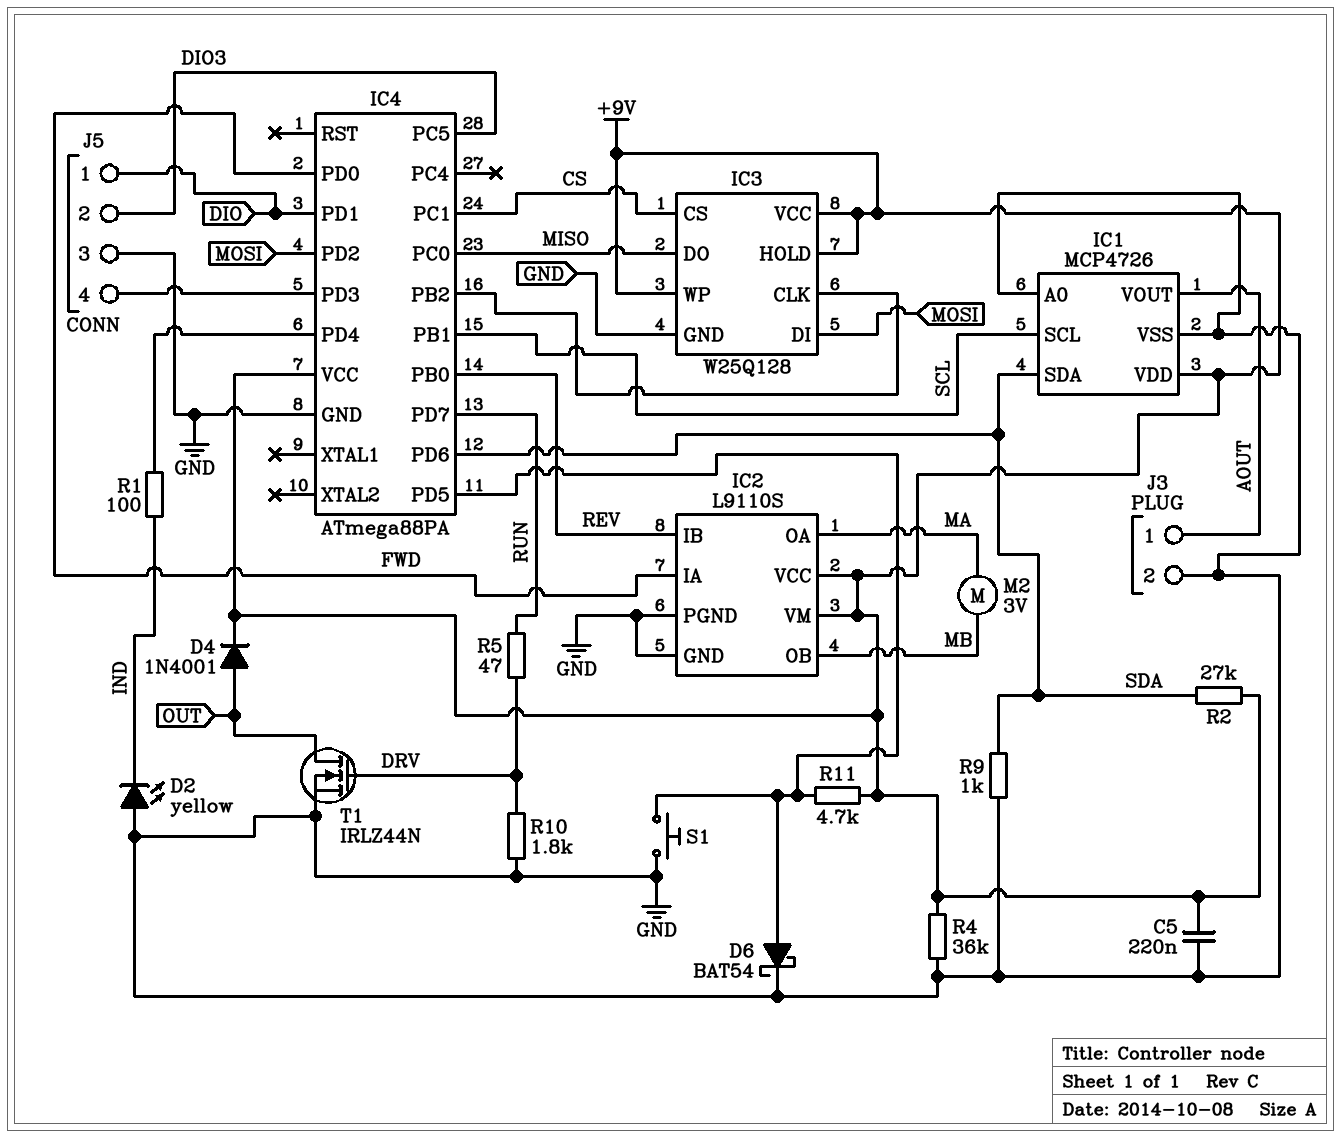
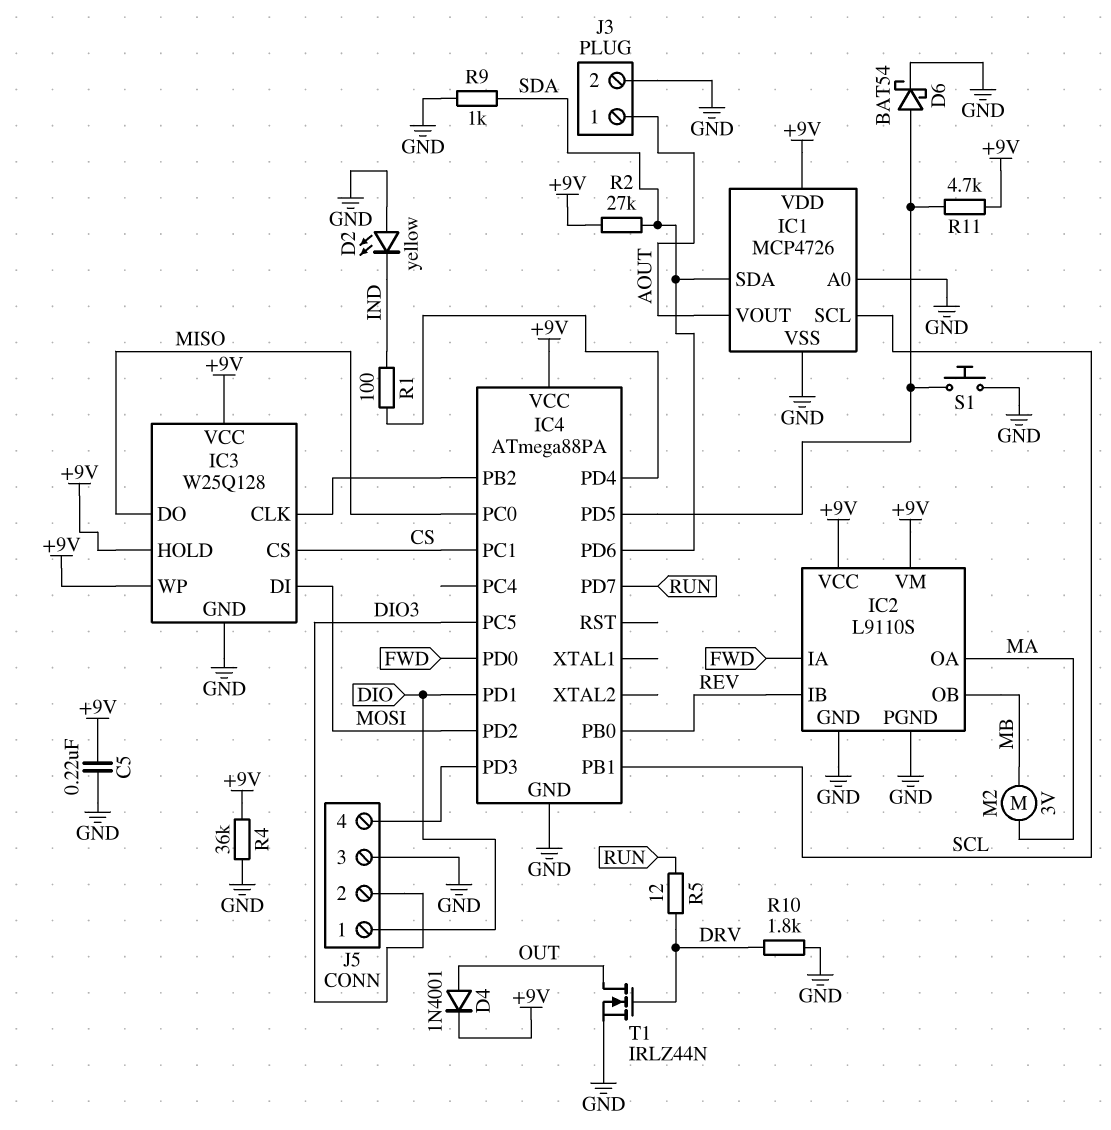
R5: 47 (DRV, RUN) -> 12 (DRV, RUN)

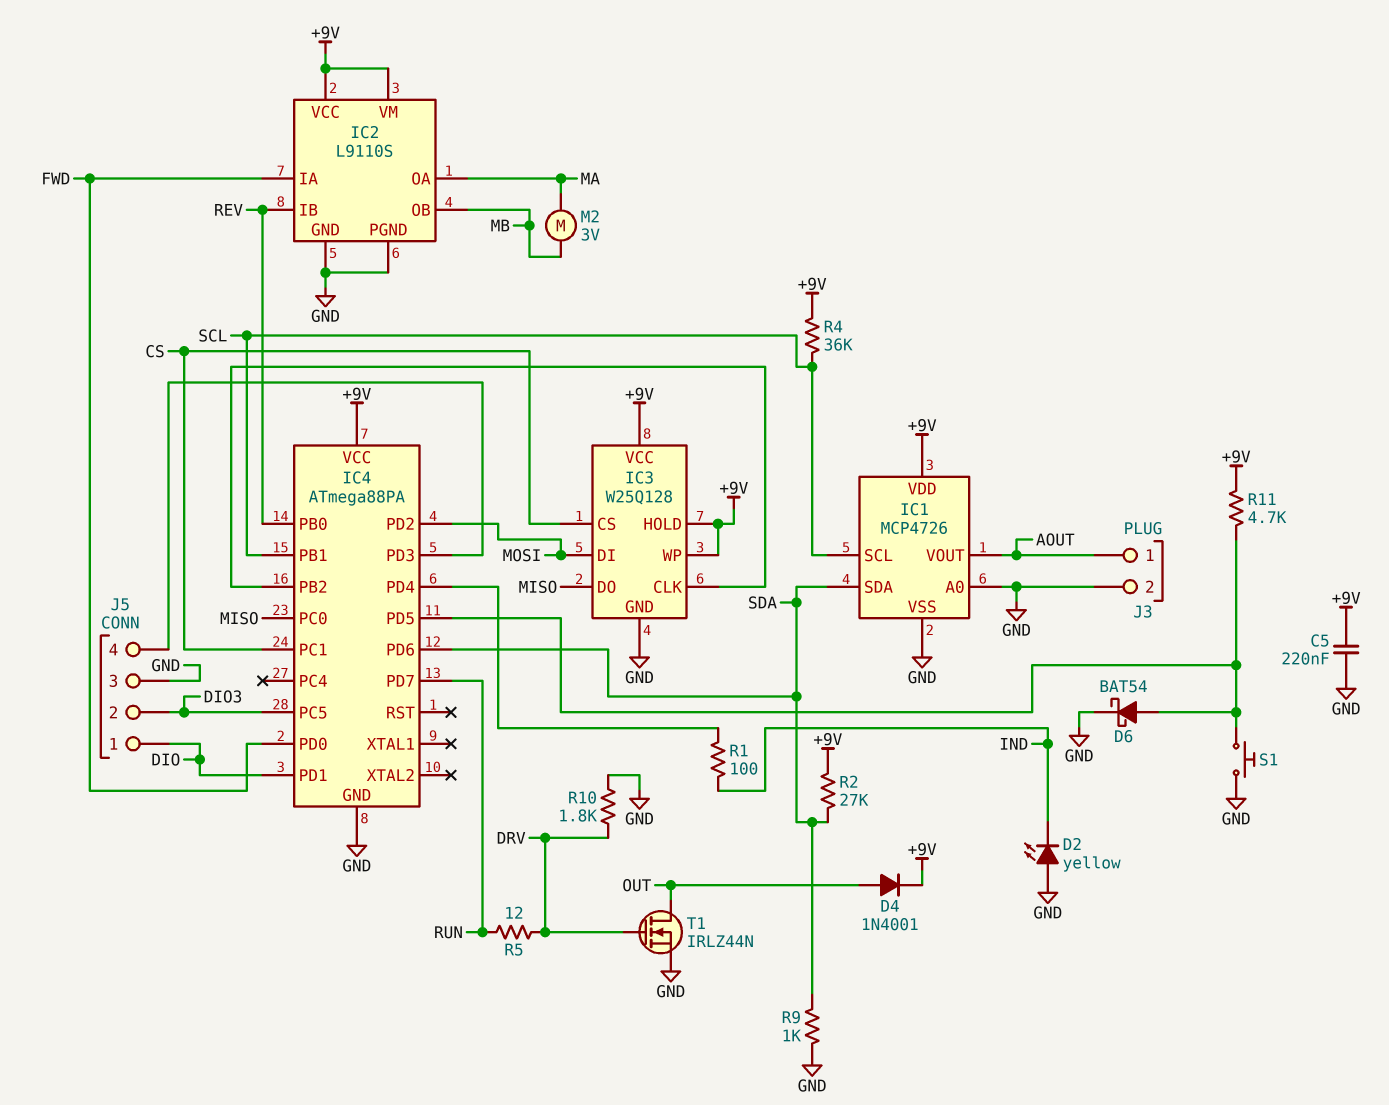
R4: 36k (+9V, GND) -> 36k (+9V, SCL)

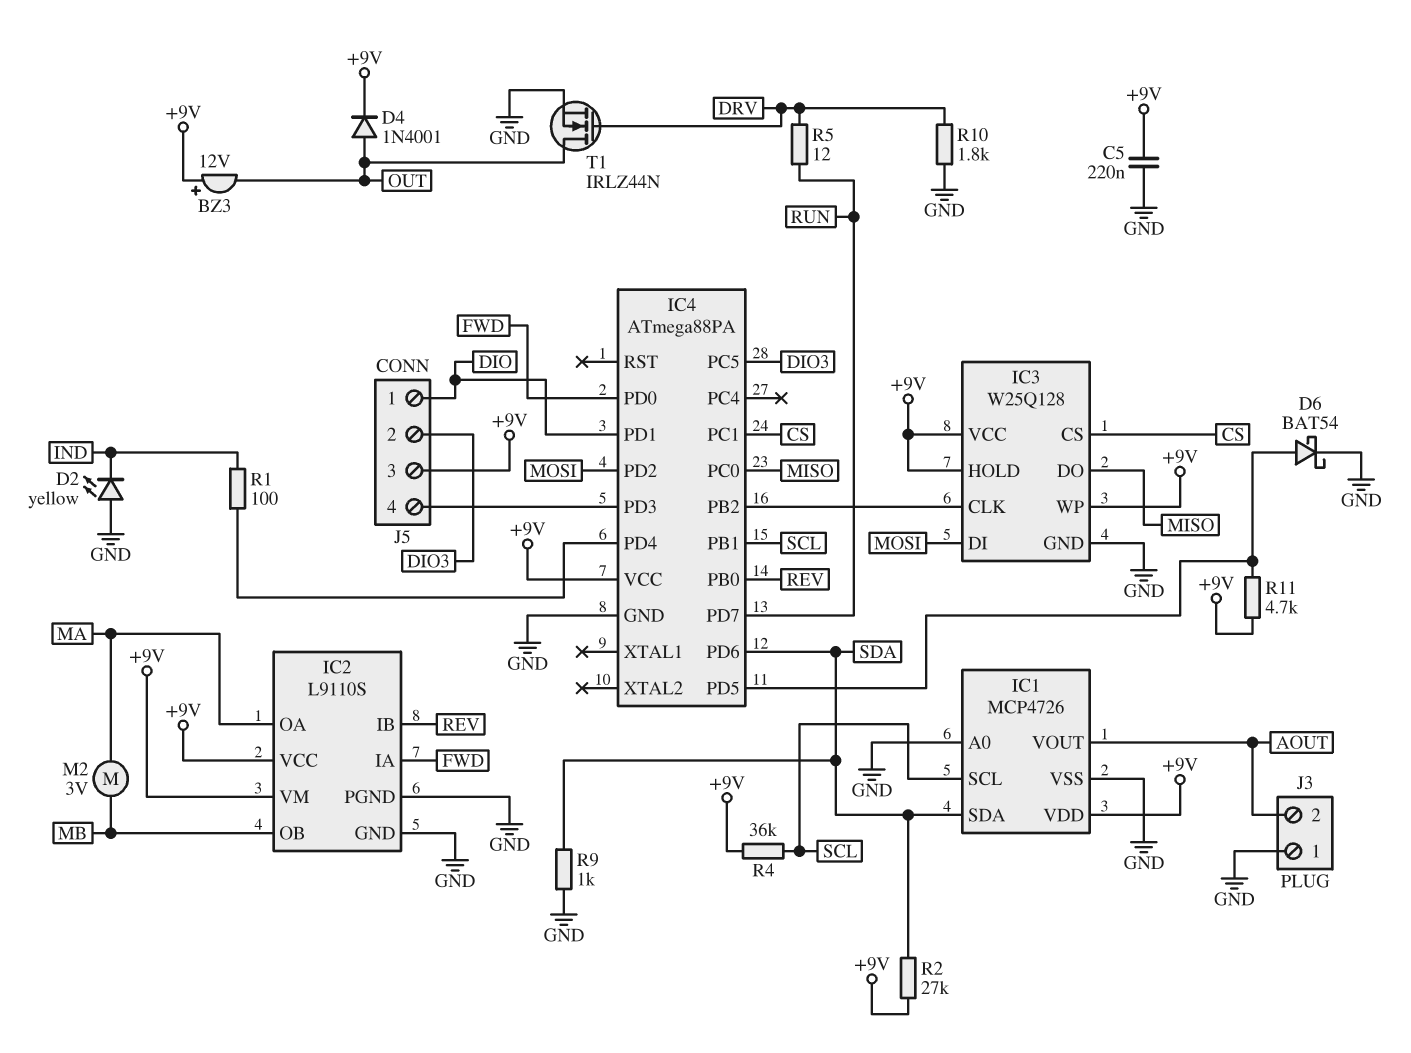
BZ3: none -> buzzer 12V (plus +9V, minus OUT)
J3 pin 1: AOUT -> GND
J3 pin 2: GND -> AOUT
J5 pin 3: GND -> +9V
S1: button (GND, IC4/PD5) -> none

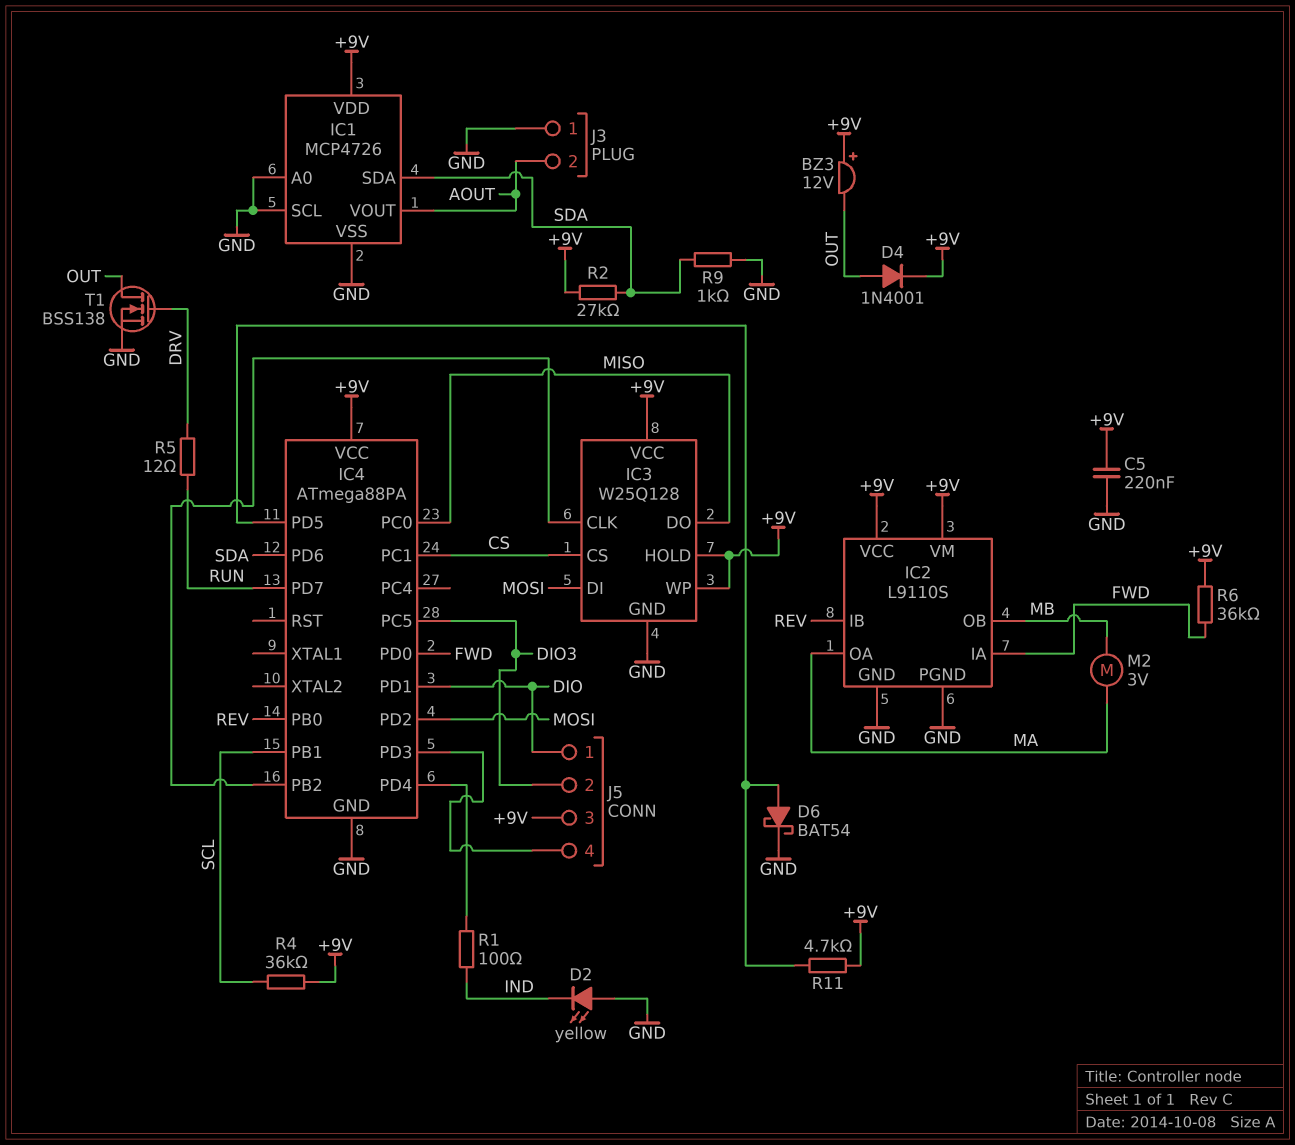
IC1 pin SCL: SCL -> GND
R6: none -> 36k (+9V, FWD)
R10: 1.8k (DRV, GND) -> none
T1: NMOS IRLZ44N (G DRV, D OUT, S GND) -> NMOS BSS138 (G DRV, D OUT, S GND)

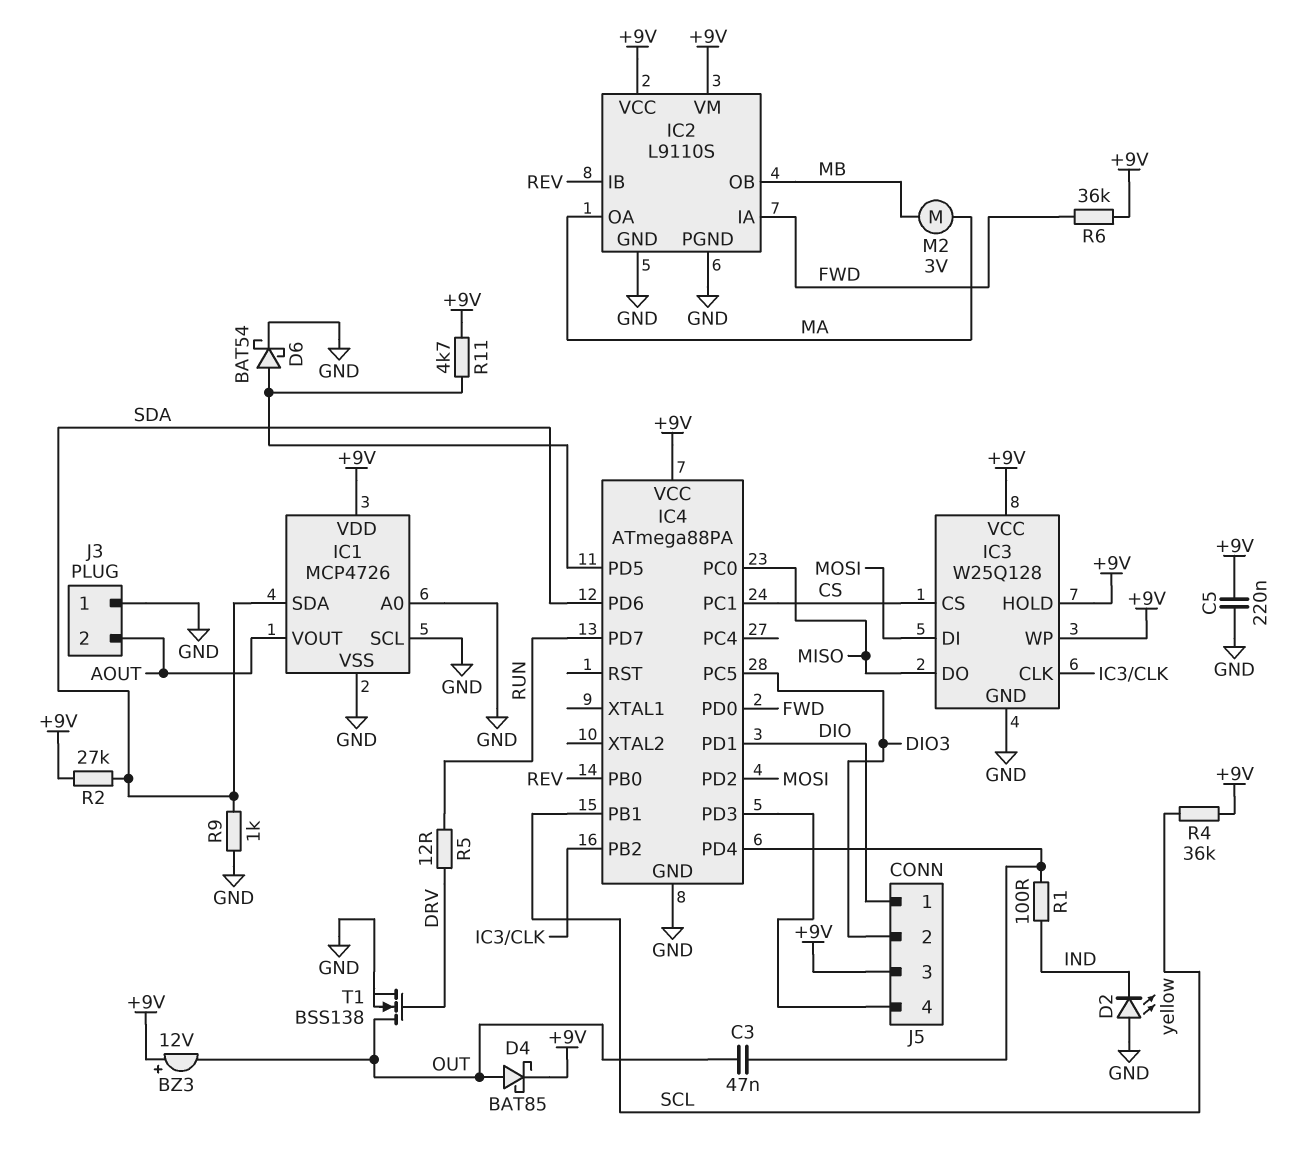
C3: none -> 47nF (IC4/PD4, OUT)
D4: diode 1N4001 (A OUT, K +9V) -> schottky BAT85 (A OUT, K +9V)

